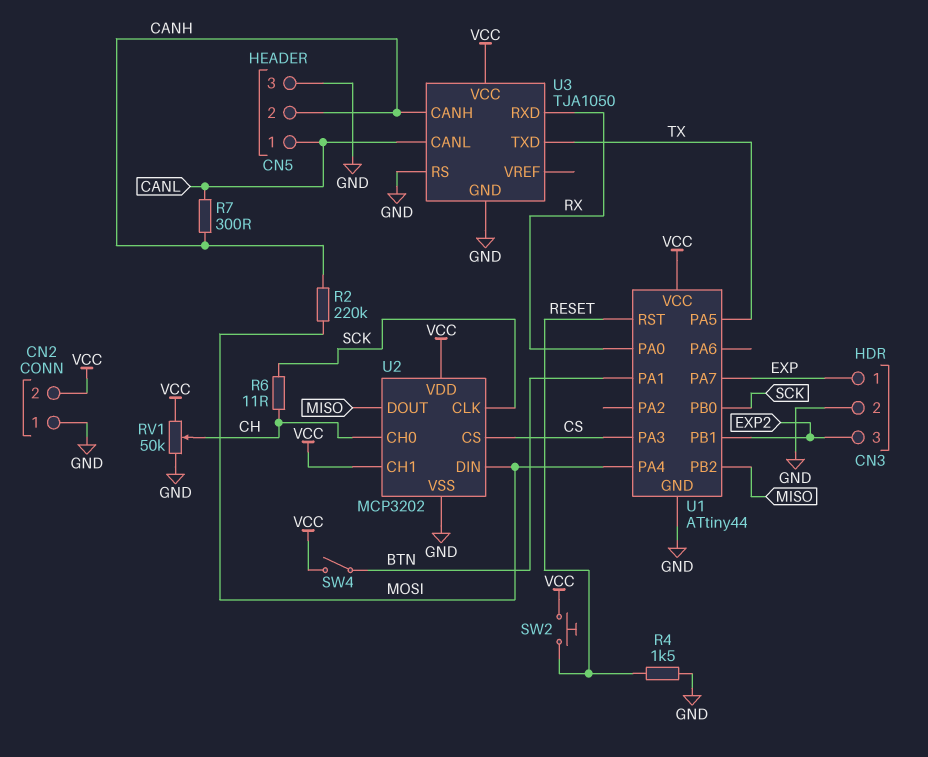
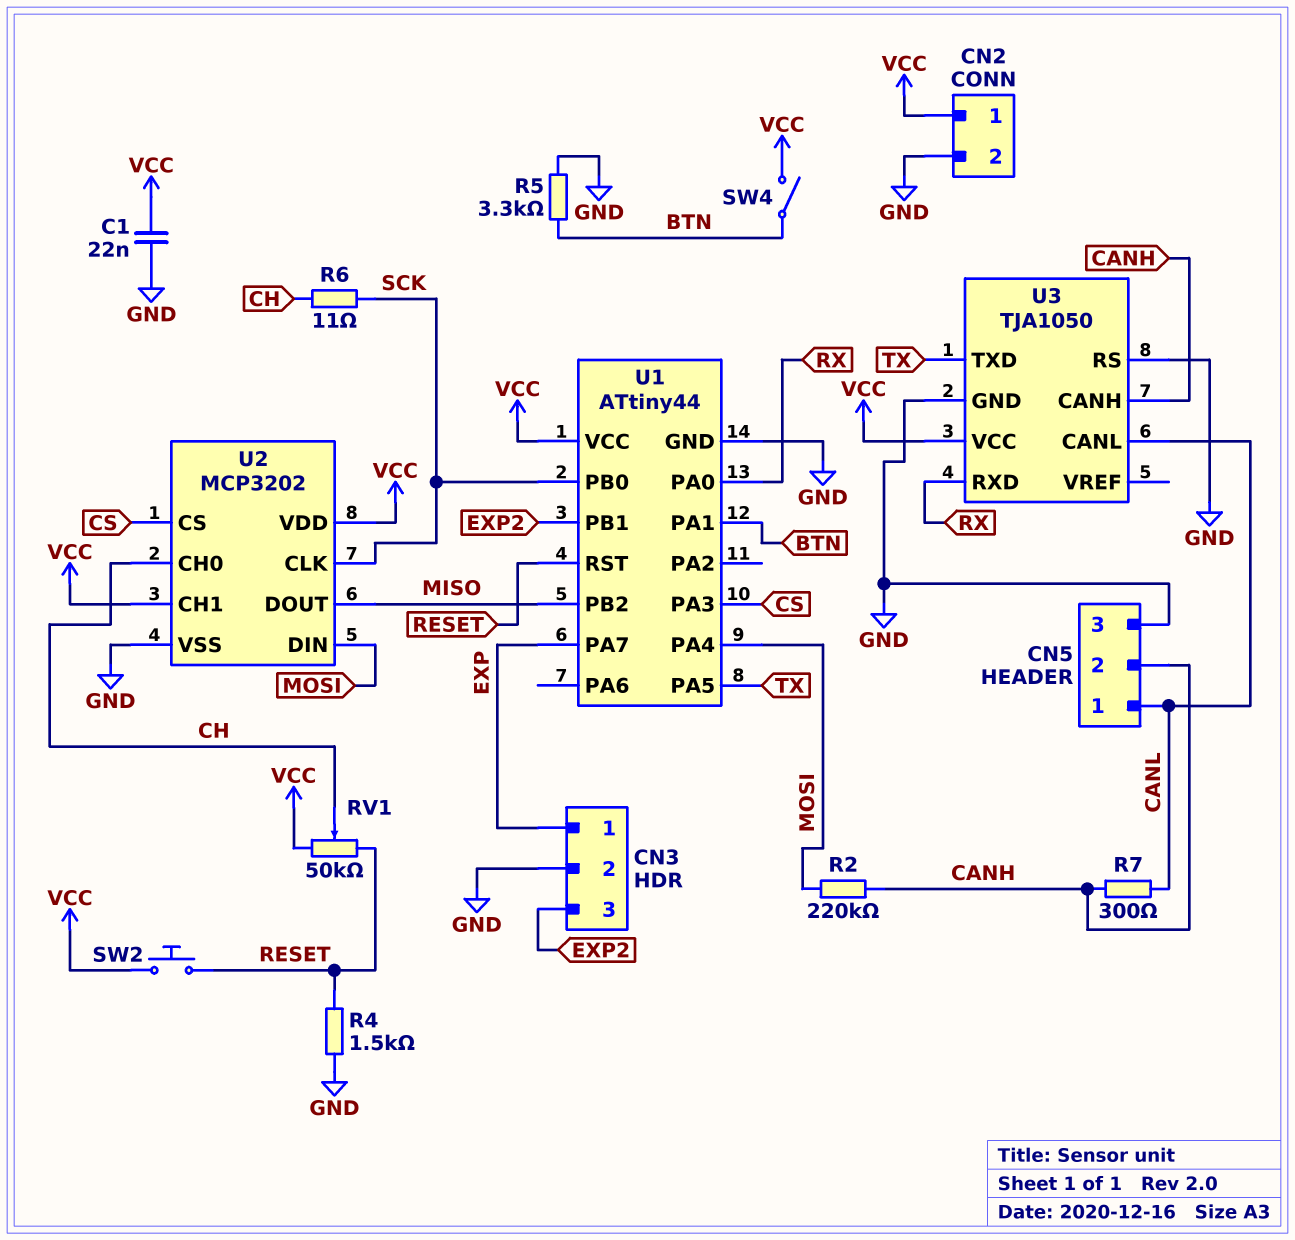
C1: none -> 22nF (GND, VCC)
CN2 pin 1: GND -> VCC
CN2 pin 2: VCC -> GND
R5: none -> 3.3k (BTN, GND)
RV1: 50k (GND, VCC, wiper CH) -> 50k (RESET, VCC, wiper CH)

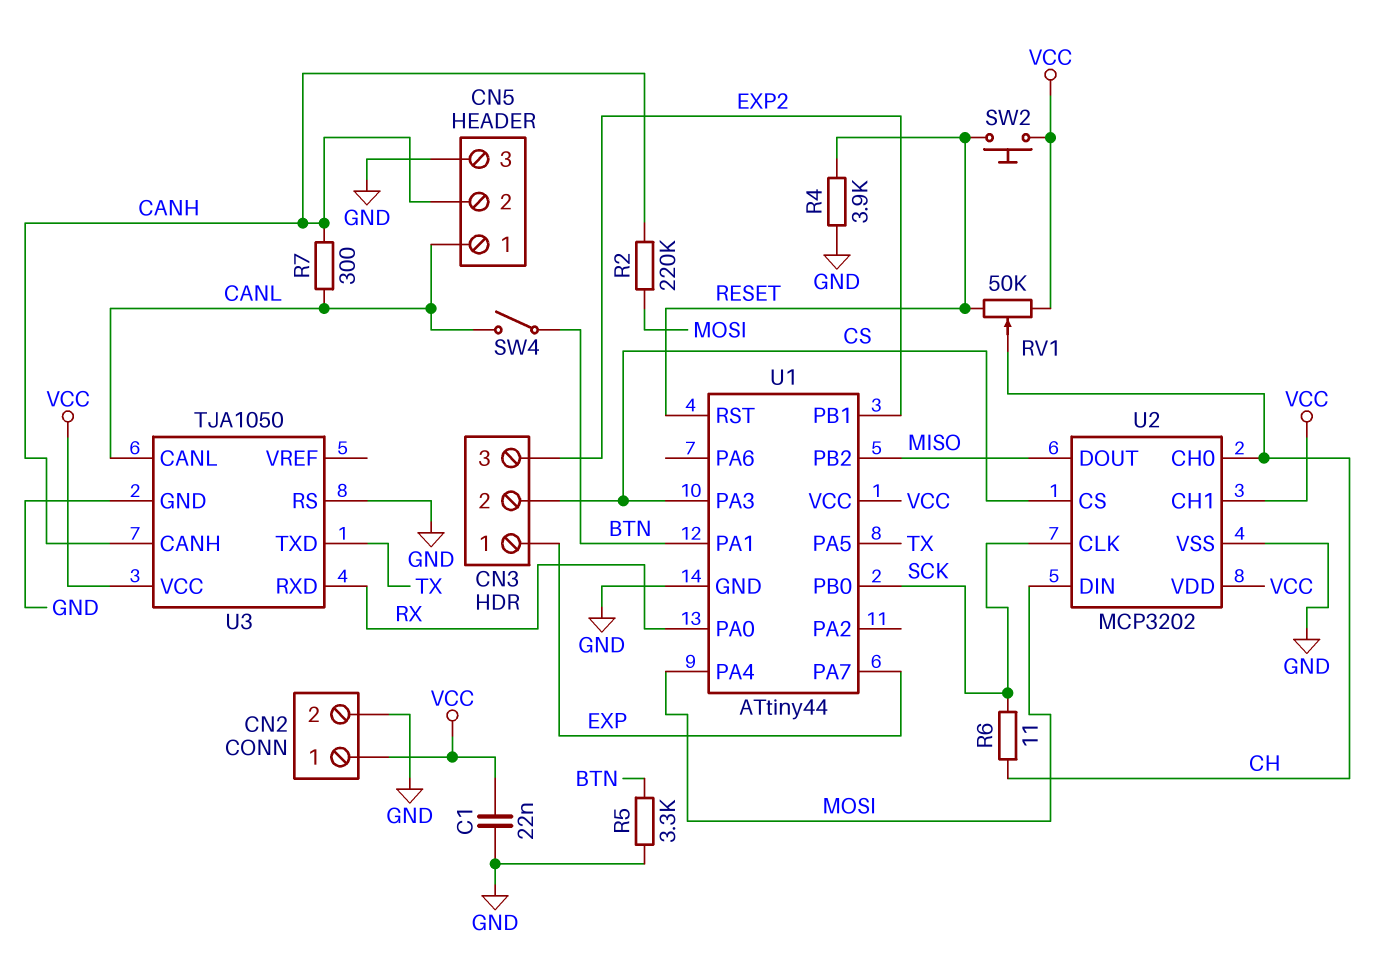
CN3 pin 2: GND -> CS
R4: 1.5k (GND, RESET) -> 3.9k (GND, RESET)
SW4: switch (BTN, VCC) -> switch (BTN, CANL)

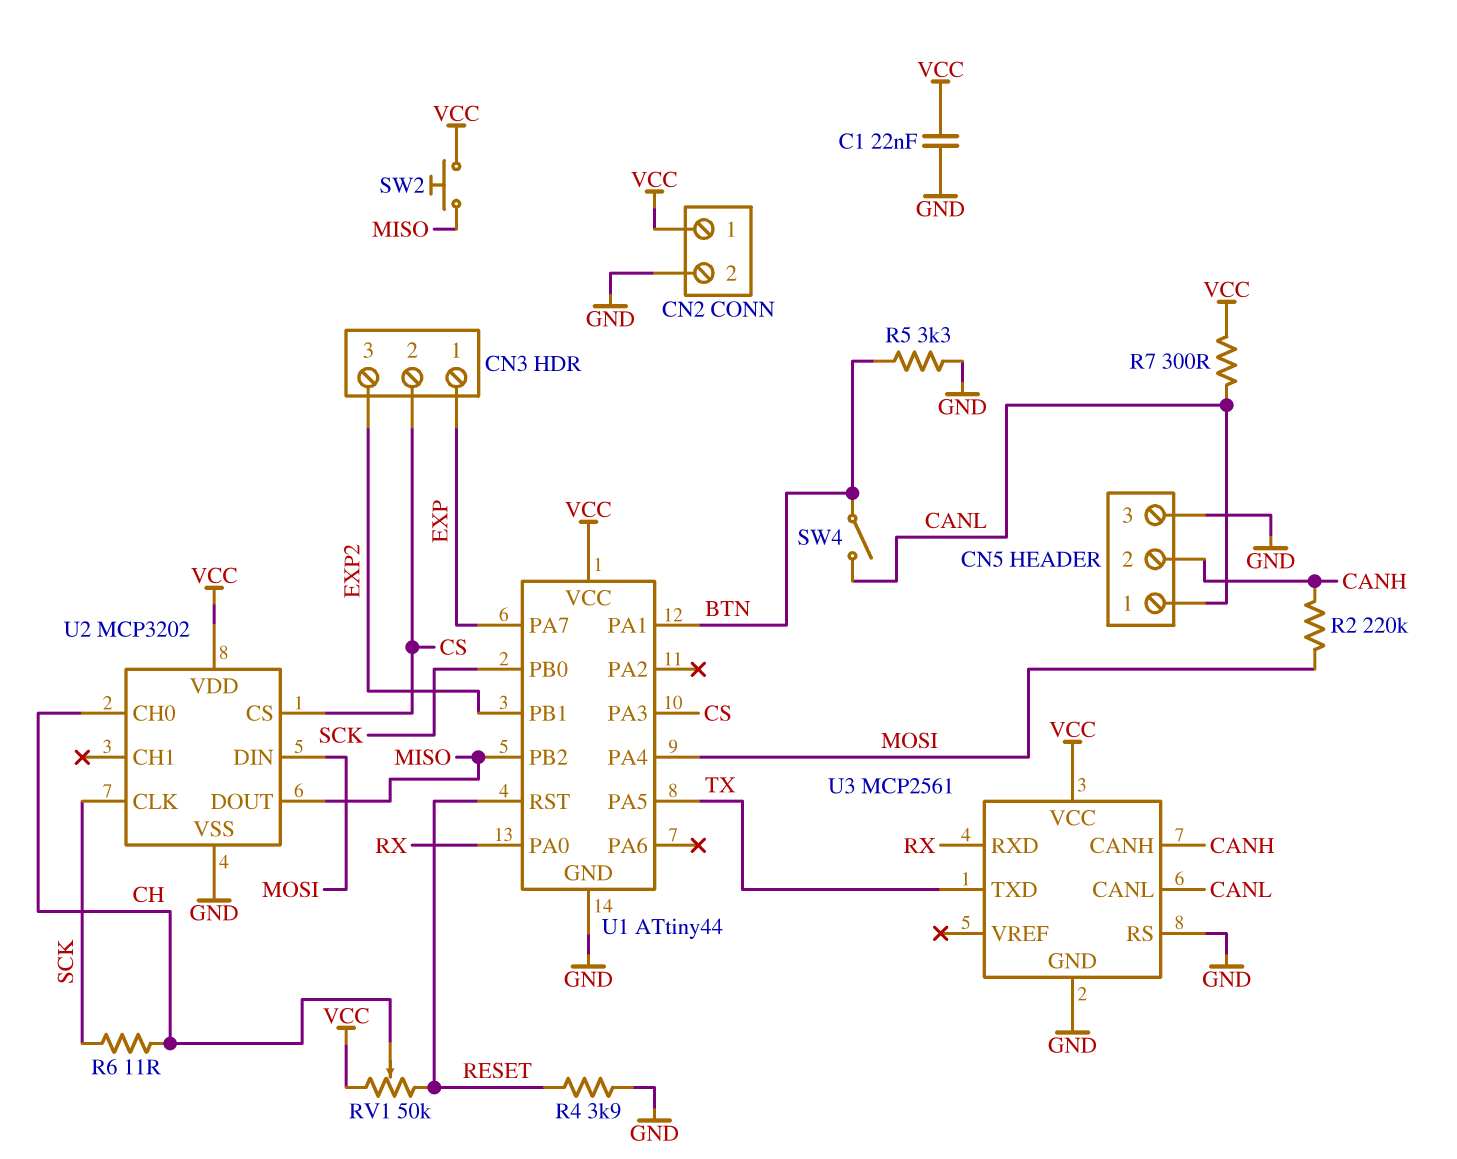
R7: 300 (CANH, CANL) -> 300 (CANL, VCC)
SW2: button (RESET, VCC) -> button (MISO, VCC)
U2 pin CH1: VCC -> none
U3: TJA1050 -> MCP2561

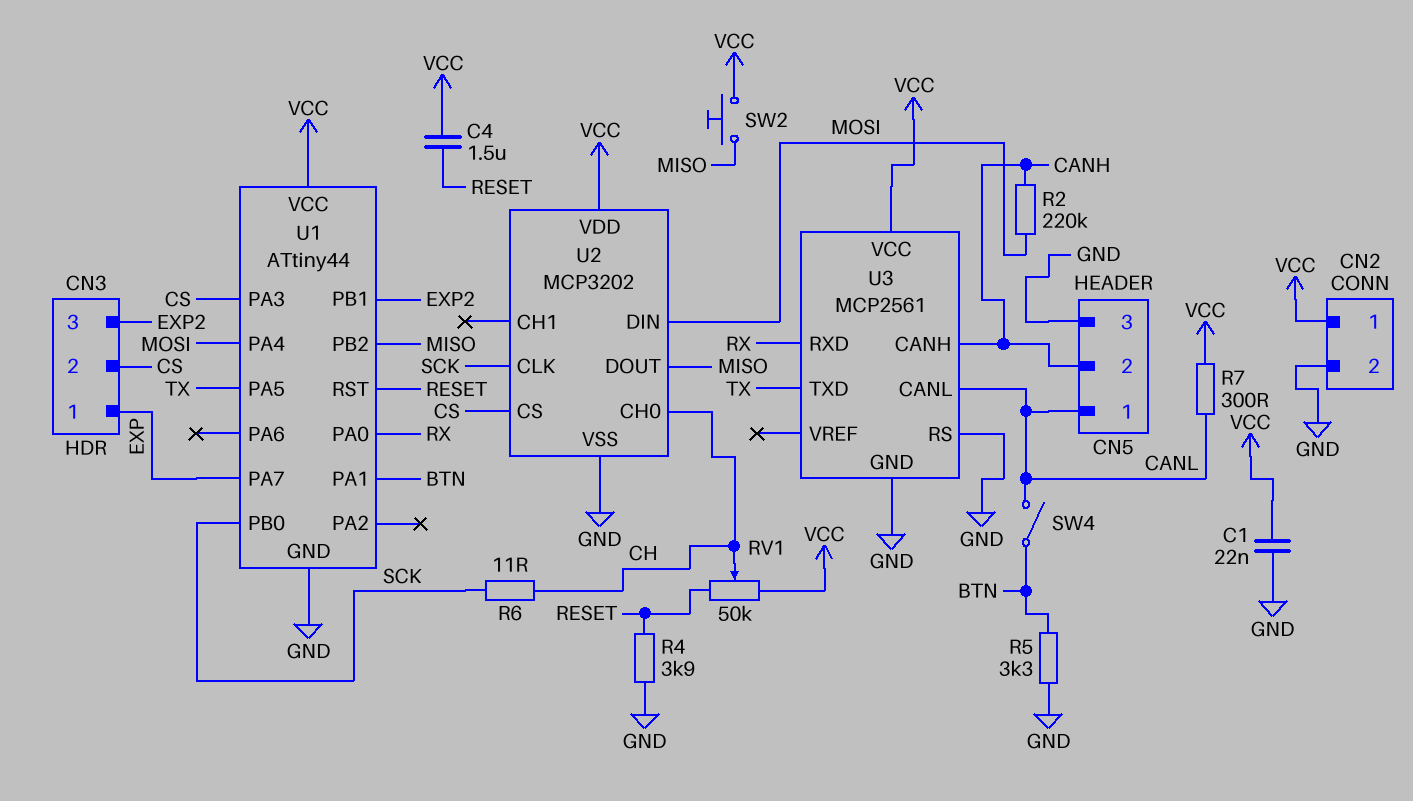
C4: none -> 1.5uF (RESET, VCC)

